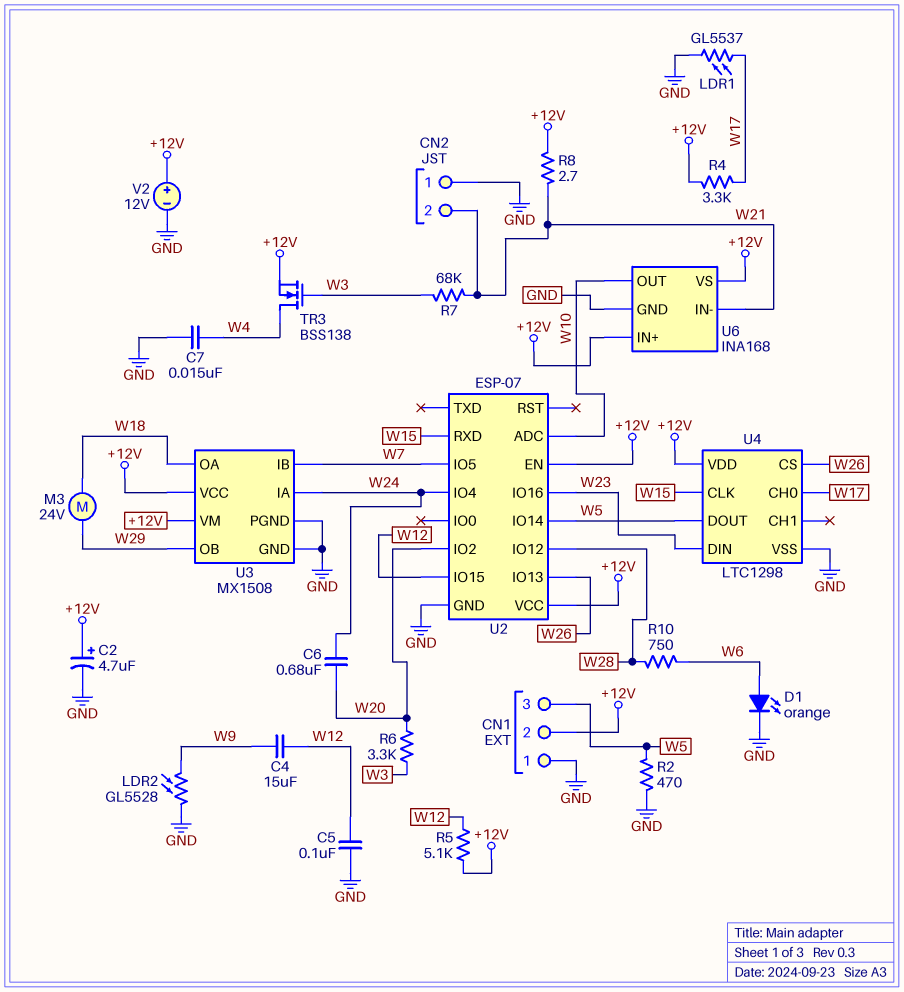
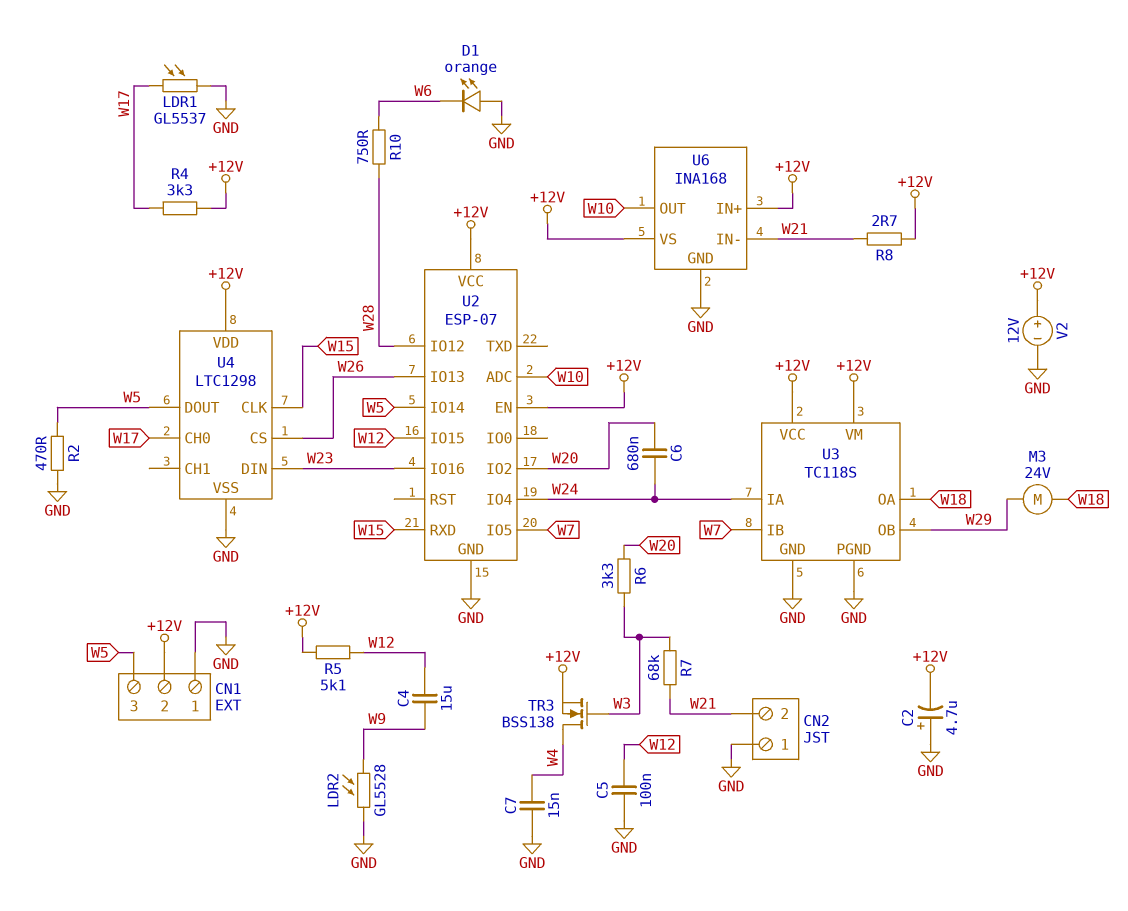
C2: 4.7uF (plus +12V, minus GND) -> 4.7uF (plus GND, minus +12V)
D1: LED orange (A W6, K GND) -> LED orange (A GND, K W6)
U3: MX1508 -> TC118S

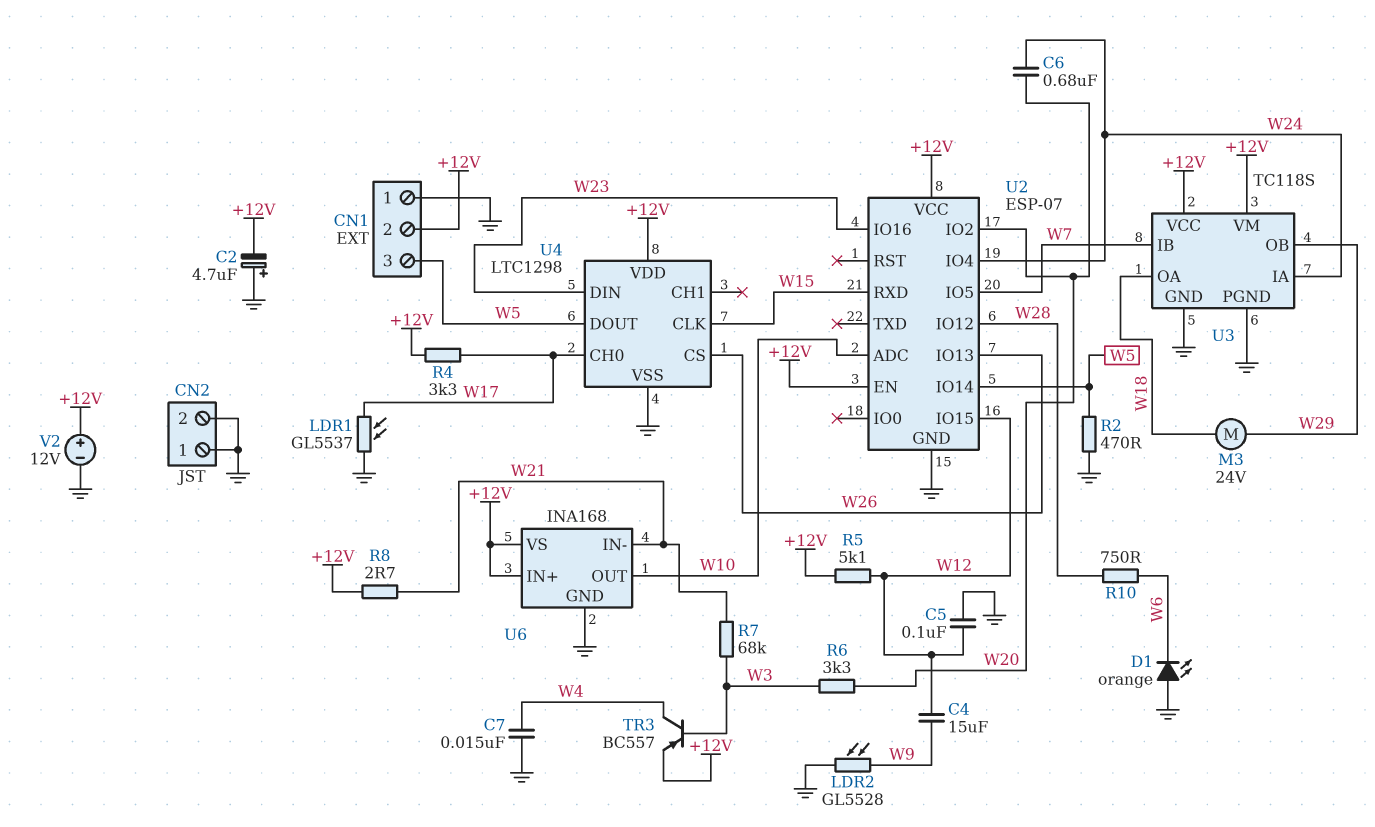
CN2 pin 2: W21 -> GND
TR3: NMOS BSS138 (G W3, D W4, S +12V) -> PNP BC557 (B W3, C W4, E +12V)

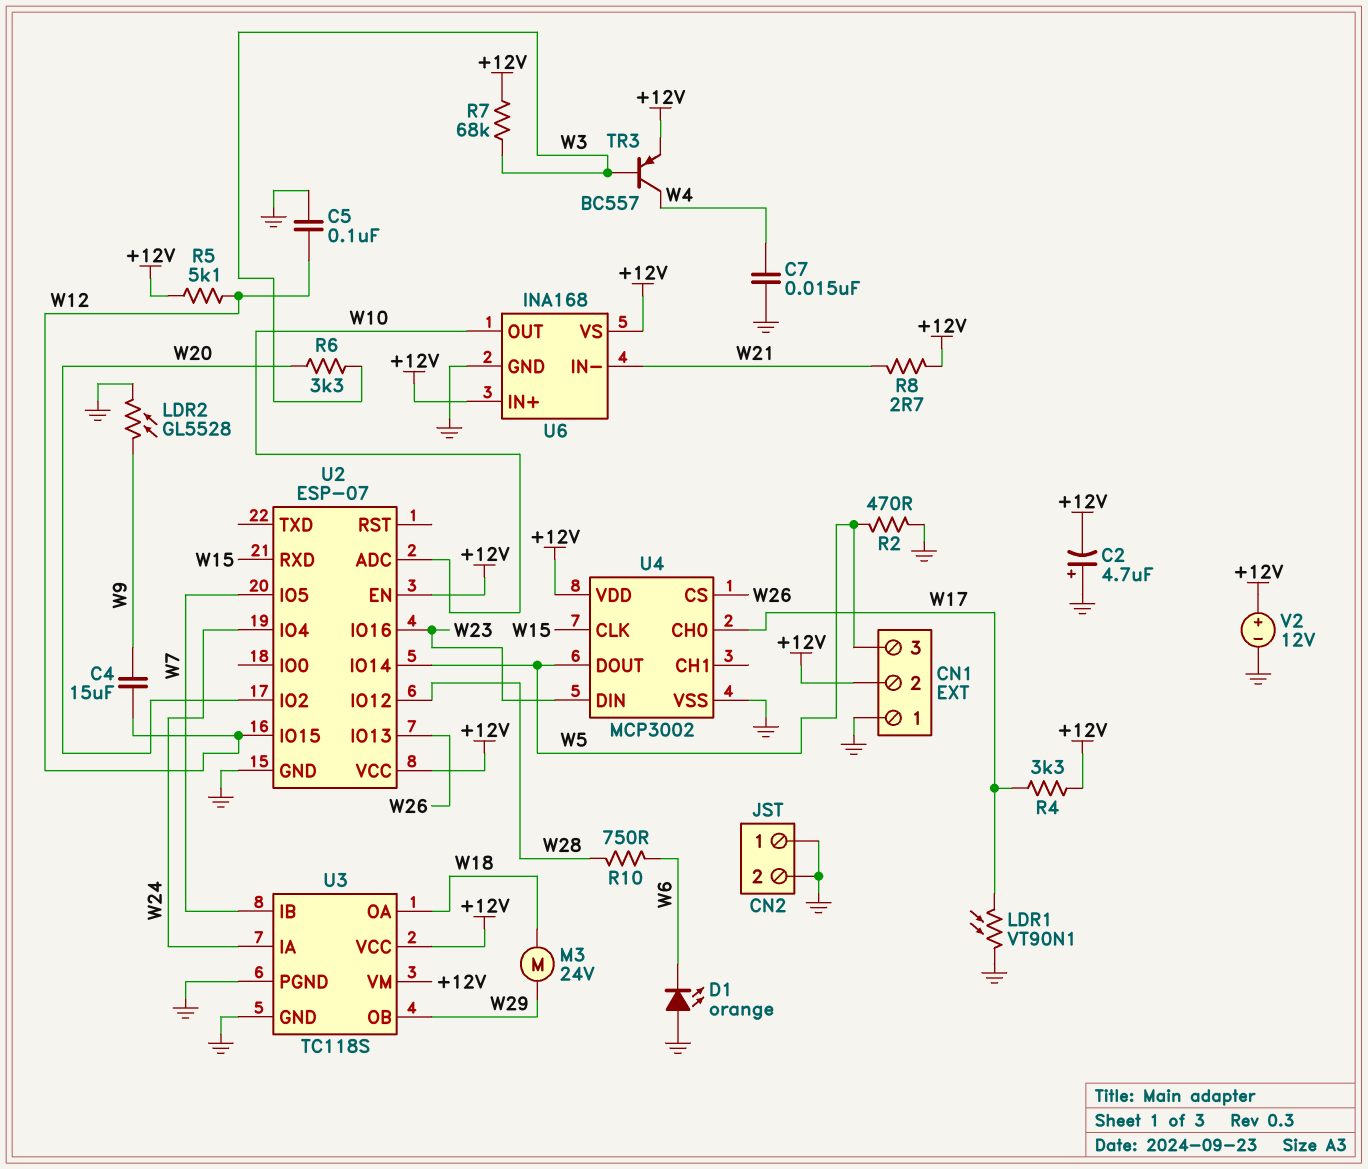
C6: 680nF (W20, W24) -> none
LDR1: GL5537 (GND, W17) -> VT90N1 (GND, W17)
R7: 68k (W3, W21) -> 68k (+12V, W3)
U4: LTC1298 -> MCP3002

